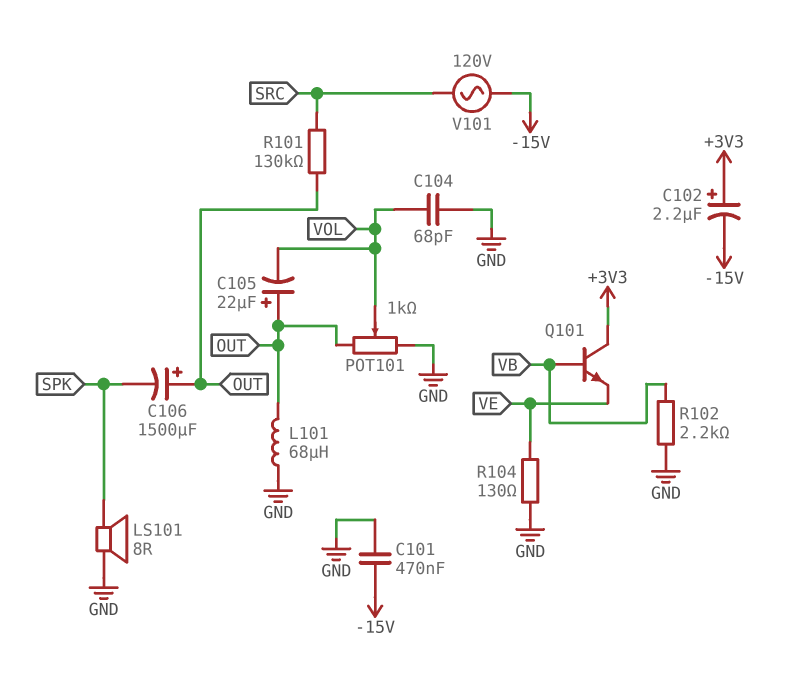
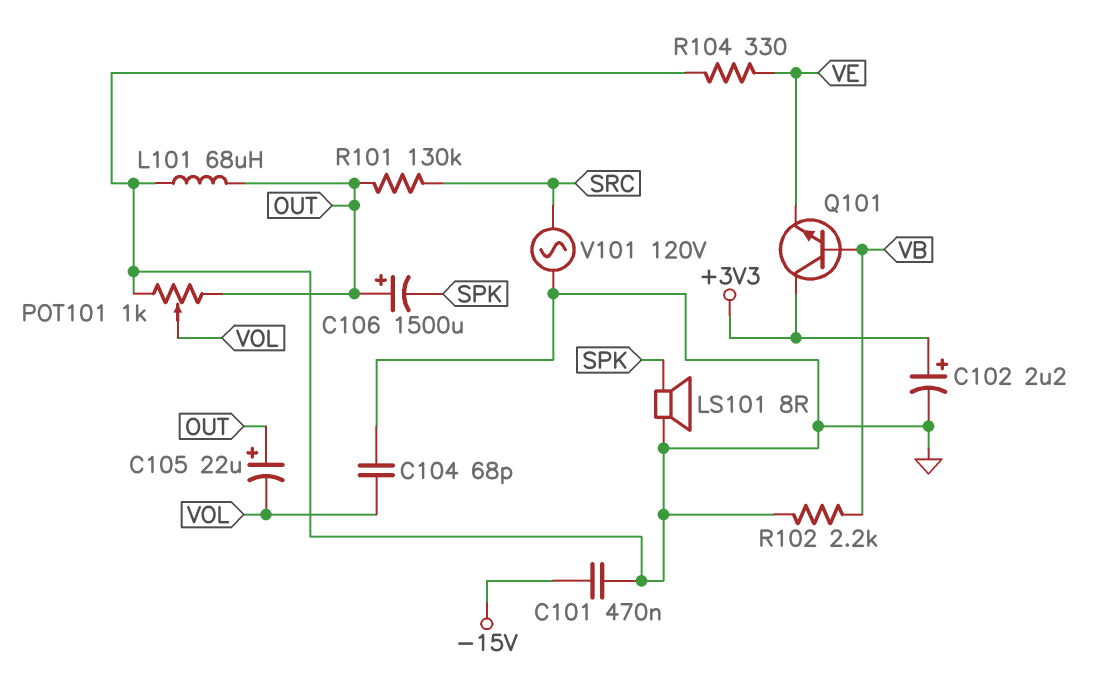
C102: 2.2uF (plus +3V3, minus -15V) -> 2.2uF (plus +3V3, minus GND)
R104: 130 (GND, VE) -> 330 (GND, VE)
V101: AC 120V (-15V, SRC) -> AC 120V (GND, SRC)

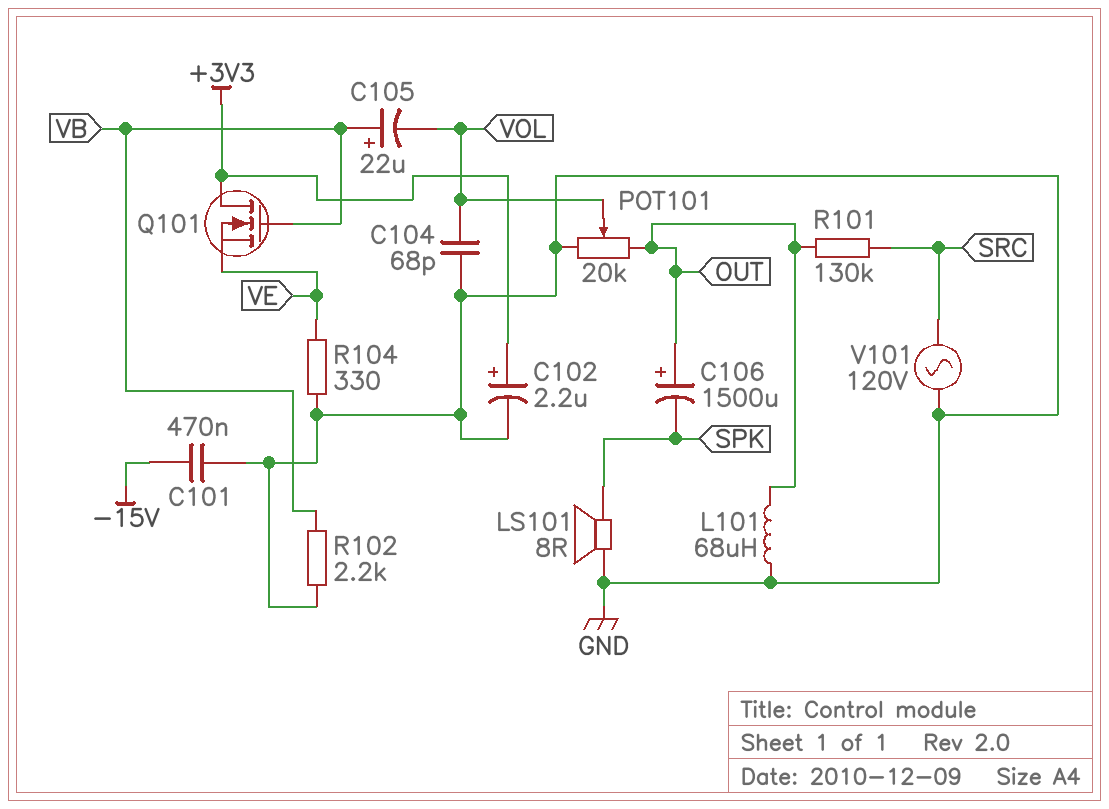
C105: 22uF (plus OUT, minus VOL) -> 22uF (plus VB, minus VOL)
POT101: 1k (GND, OUT, wiper VOL) -> 20k (GND, OUT, wiper VOL)
Q101: NPN (B VB, C +3V3, E VE) -> NMOS (G VB, D +3V3, S VE)

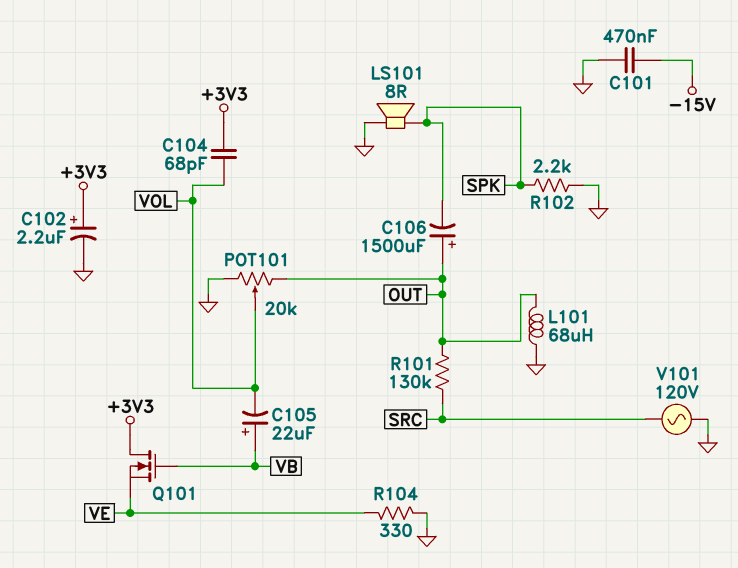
C104: 68pF (GND, VOL) -> 68pF (+3V3, VOL)
R102: 2.2k (GND, VB) -> 2.2k (GND, SPK)

